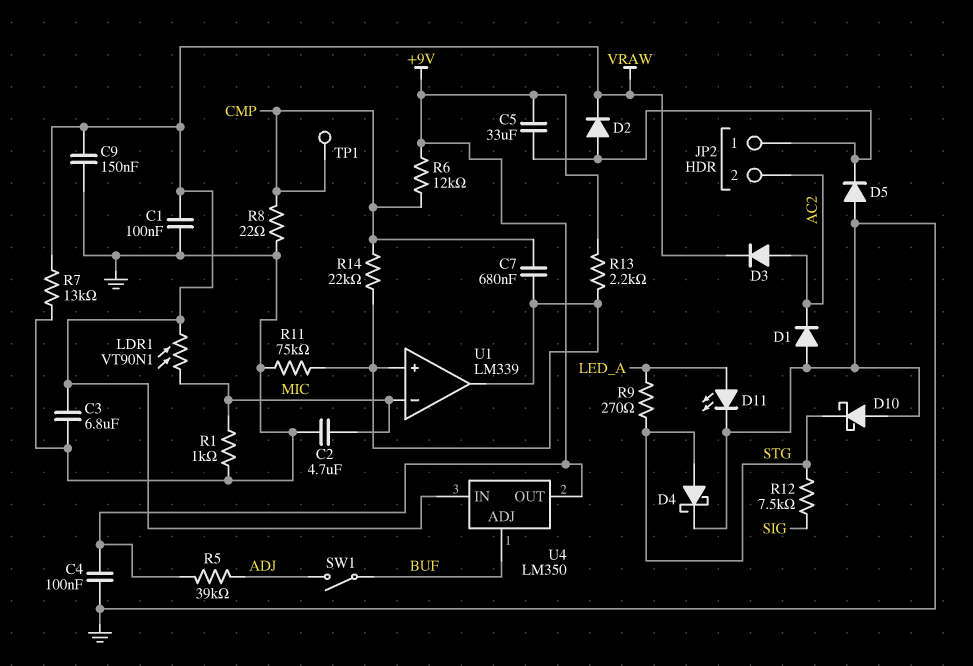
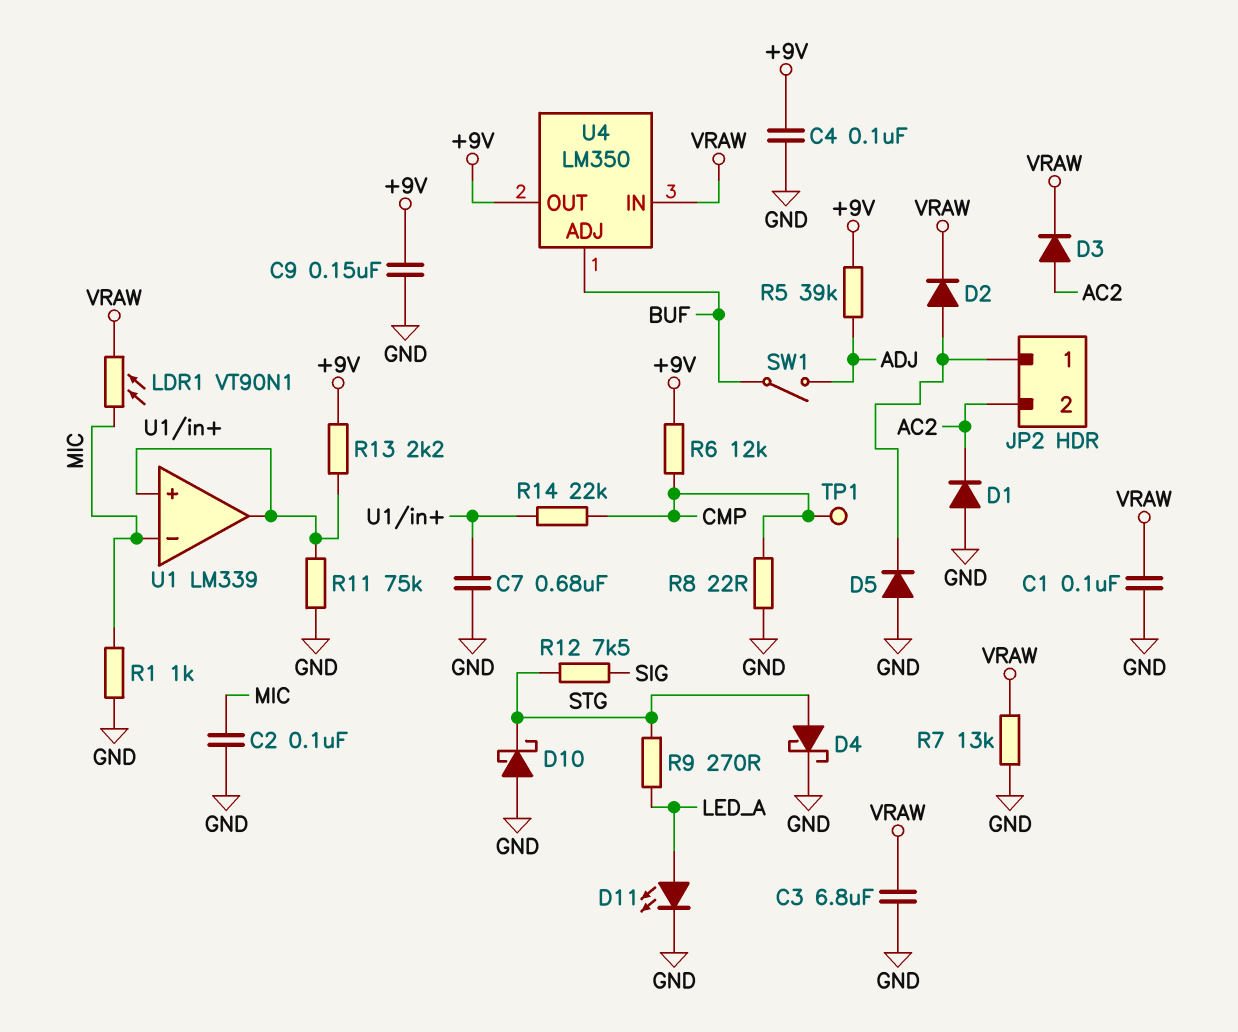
C2: 4.7uF (GND, MIC) -> 100nF (GND, MIC)
C5: 33uF (+9V, JP2/1) -> none
C7: 680nF (CMP, U1/in+) -> 680nF (GND, U1/in+)
C9: 150nF (GND, VRAW) -> 150nF (+9V, GND)

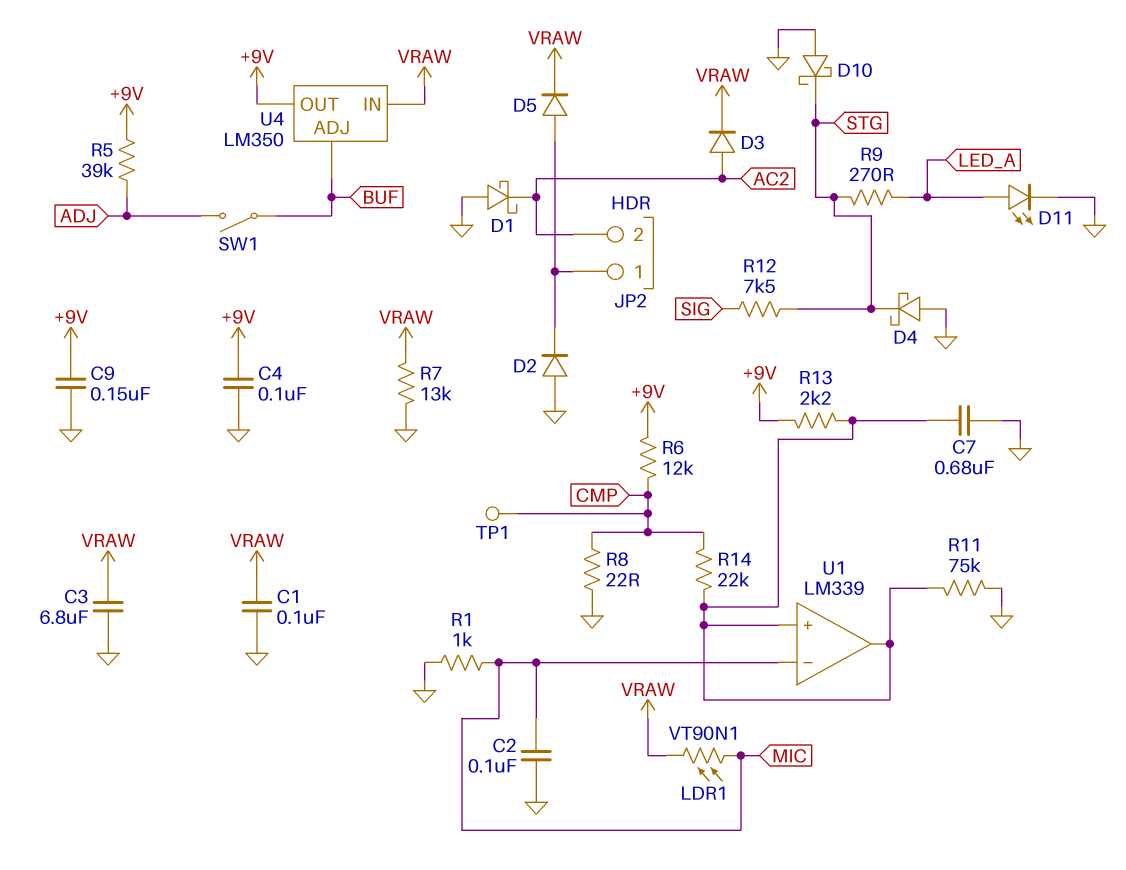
D1: diode (A GND, K AC2) -> schottky (A GND, K AC2)
D2: diode (A JP2/1, K VRAW) -> diode (A GND, K JP2/1)
D4: schottky (A STG, K GND) -> schottky (A GND, K STG)
D5: diode (A GND, K JP2/1) -> diode (A JP2/1, K VRAW)

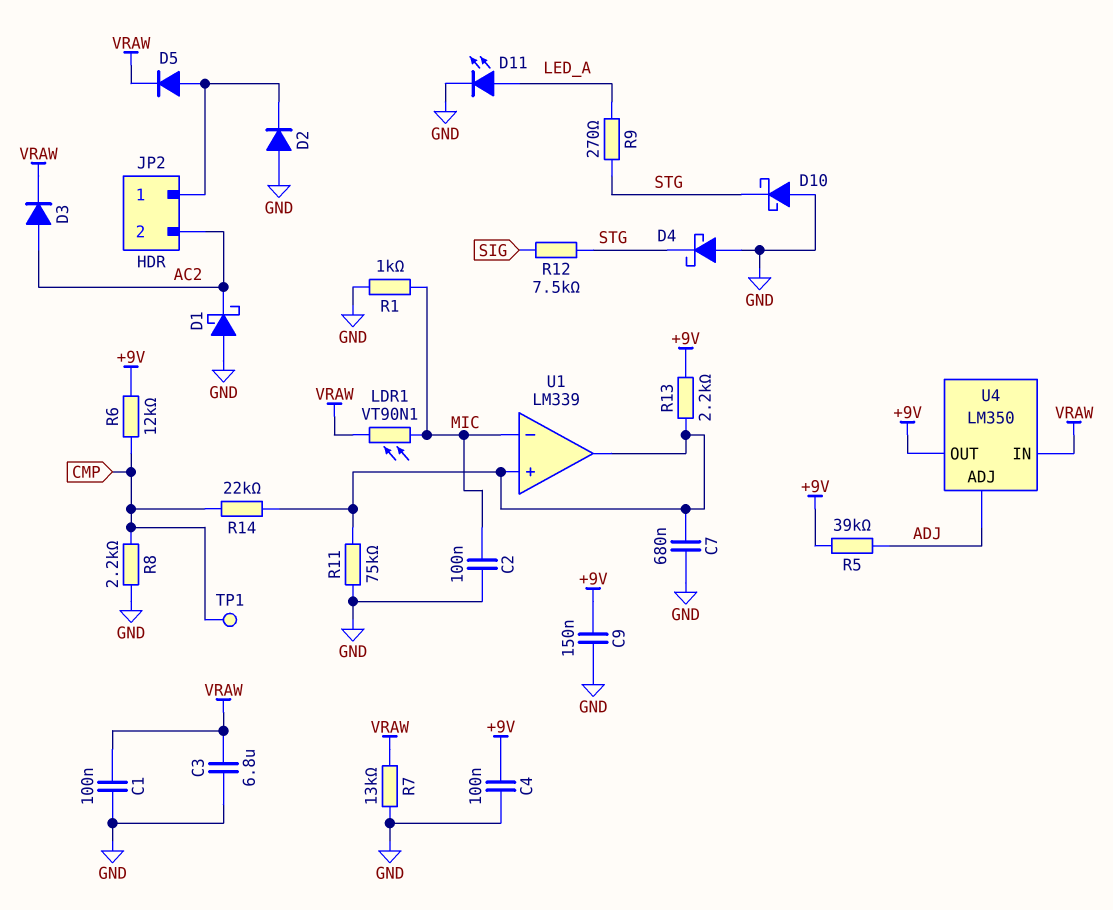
R8: 22 (CMP, GND) -> 2.2k (CMP, GND)
SW1: switch (ADJ, BUF) -> none
U4 pin ADJ: BUF -> ADJ

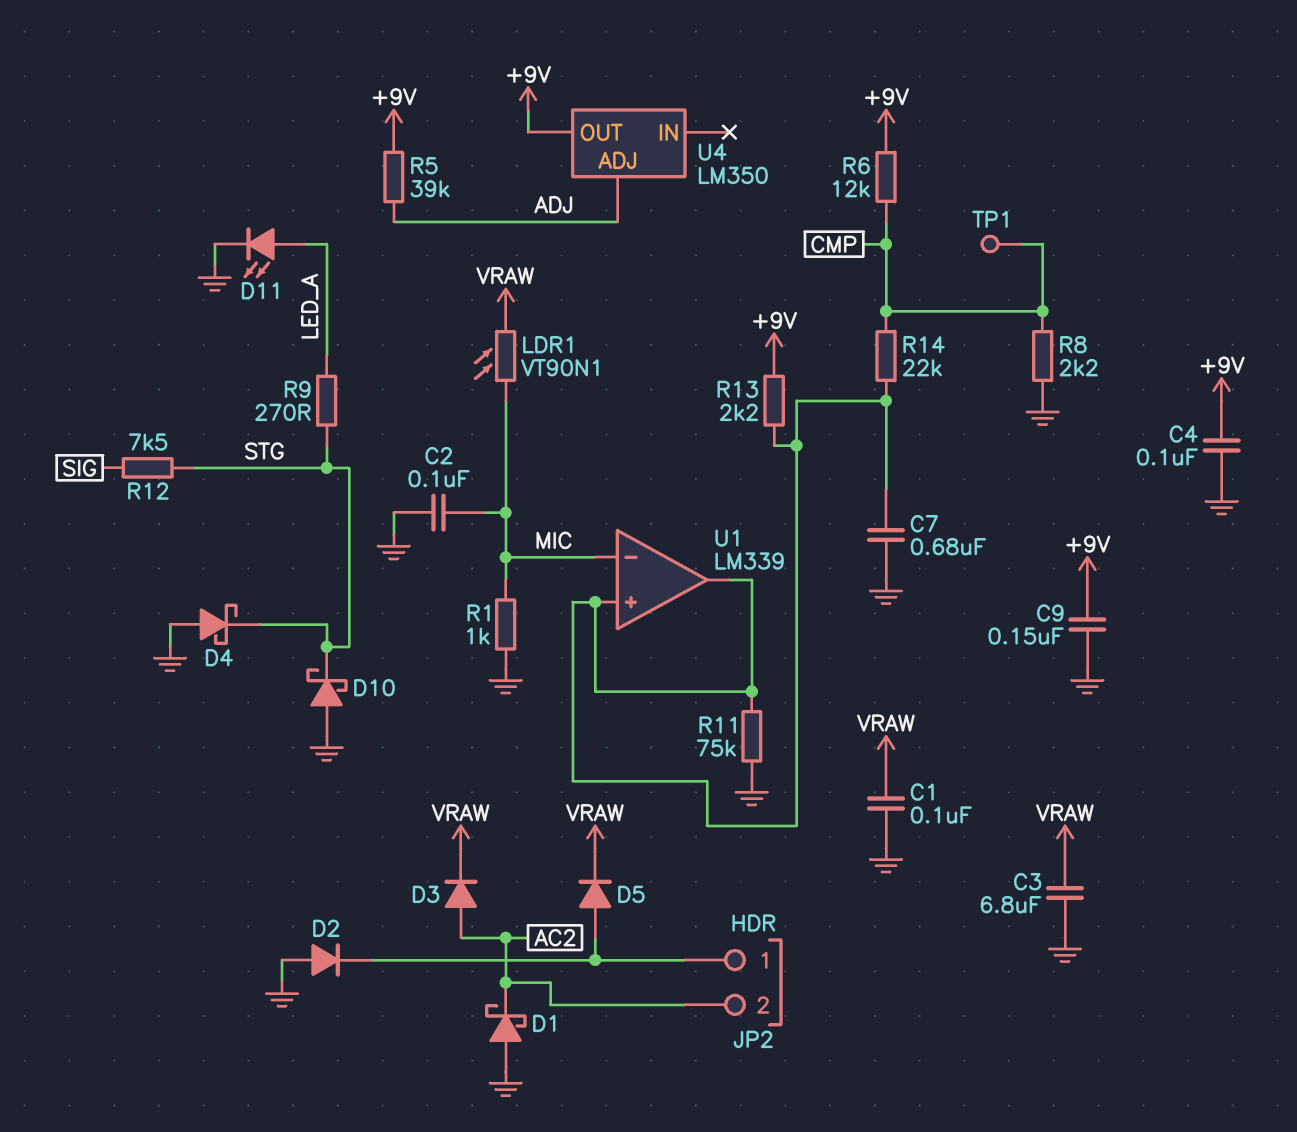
R7: 13k (GND, VRAW) -> none
U4 pin IN: VRAW -> none

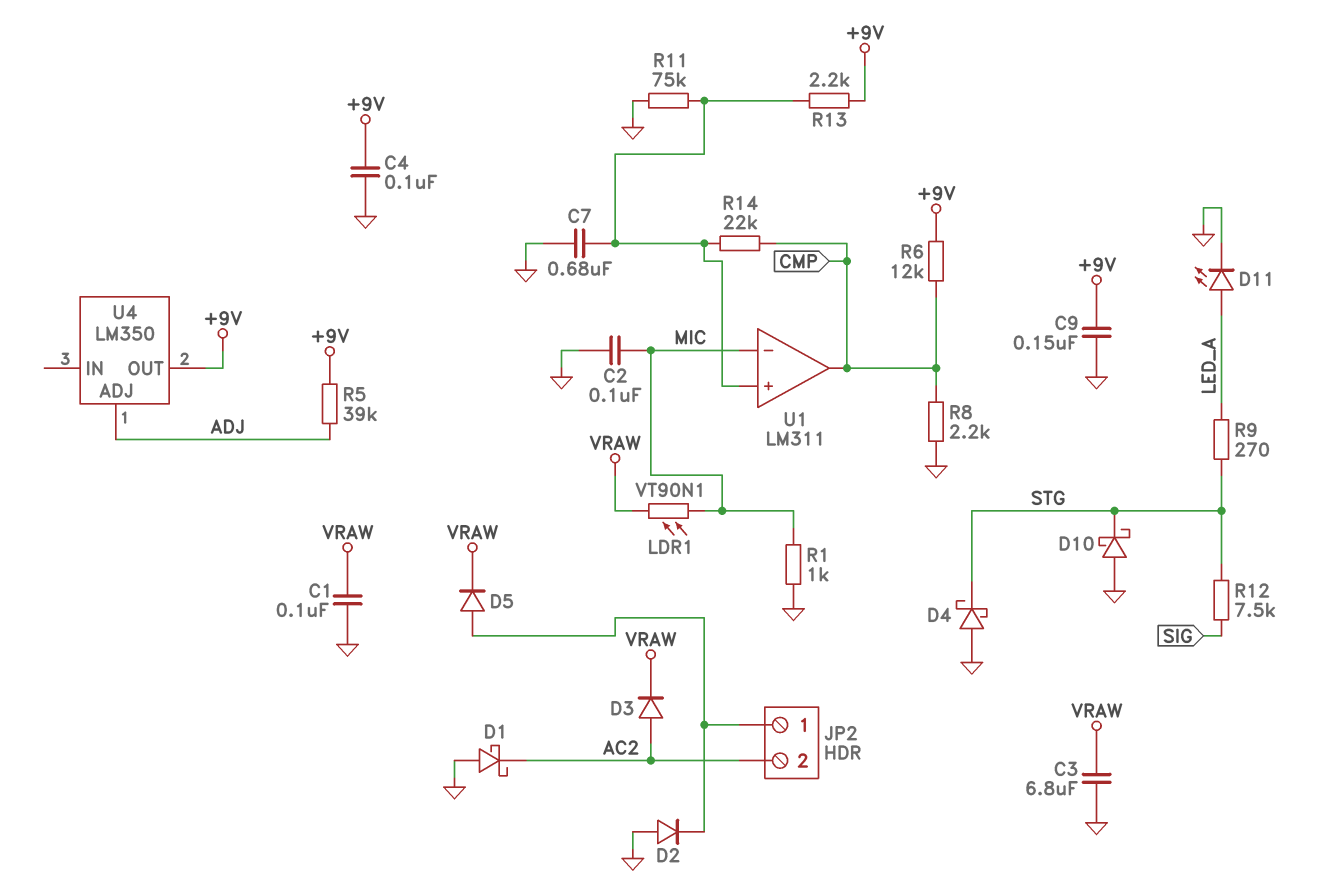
TP1: test point (CMP) -> none
U1: LM339 -> LM311
U1 pin out: U1/in+ -> CMP

